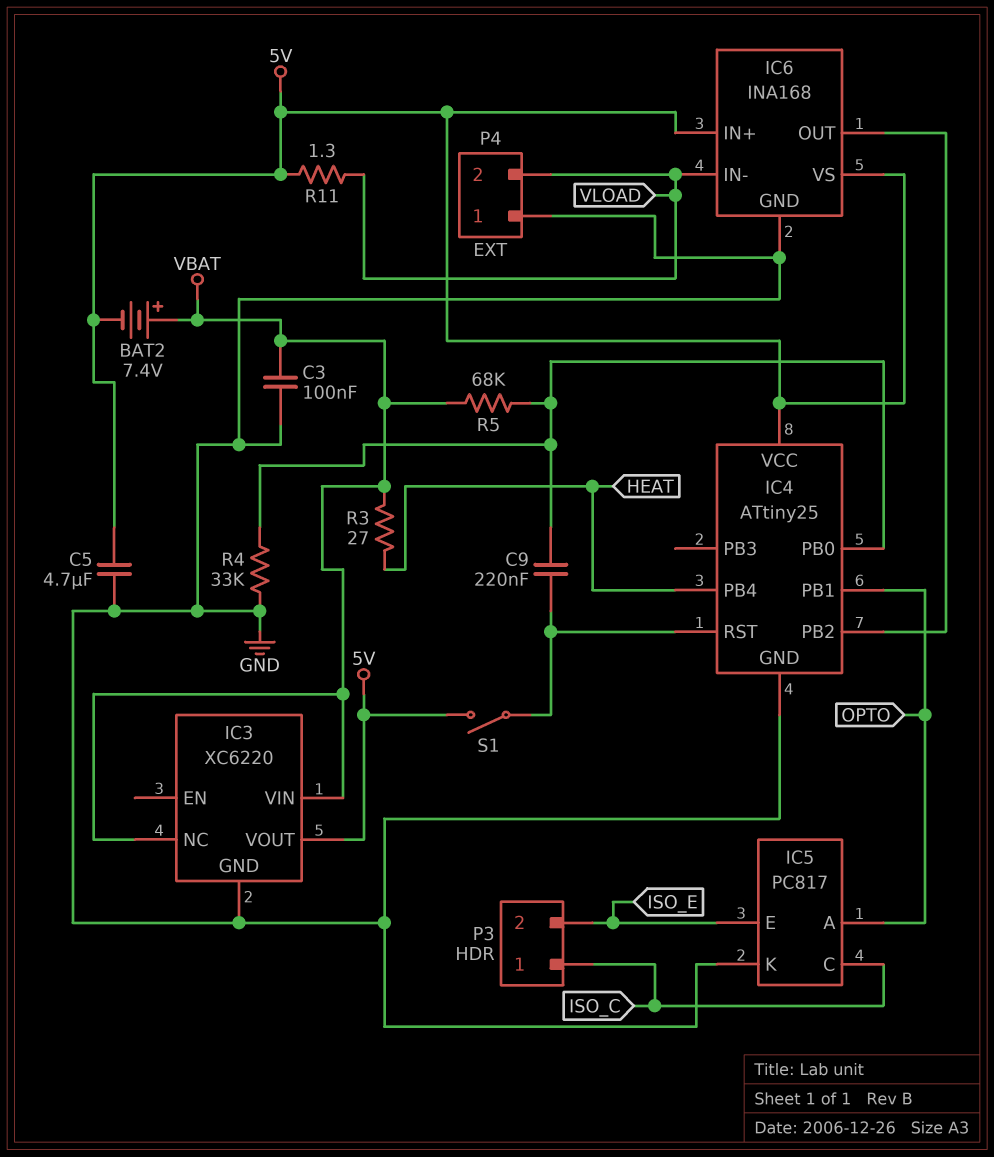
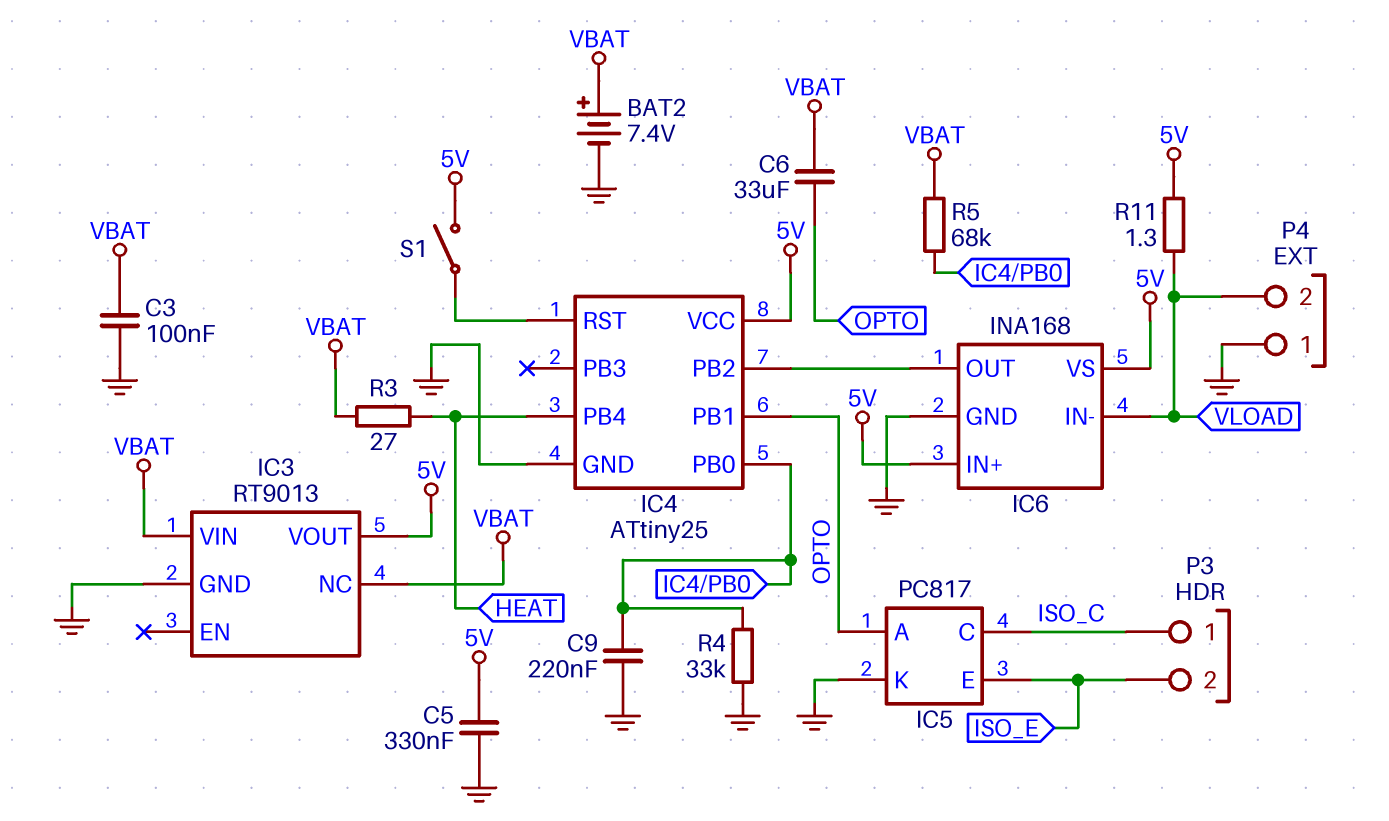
BAT2: 7.4V (plus VBAT, minus 5V) -> 7.4V (plus VBAT, minus GND)
C5: 4.7uF (5V, GND) -> 330nF (5V, GND)
C6: none -> 33uF (OPTO, VBAT)
C9: 220nF (IC4/PB0, IC4/RST) -> 220nF (GND, IC4/PB0)
IC3: XC6220 -> RT9013

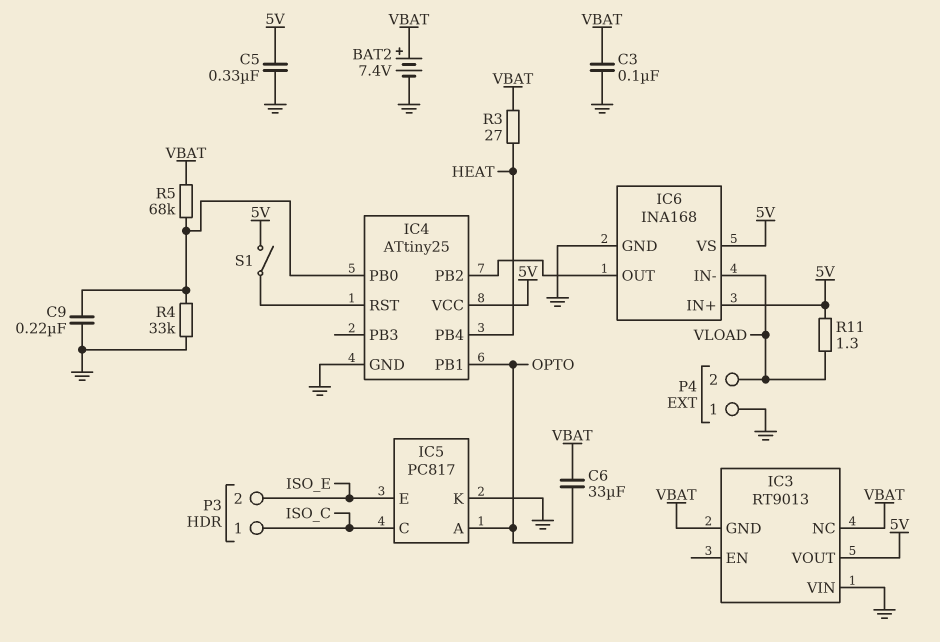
IC3 pin GND: GND -> VBAT
IC3 pin VIN: VBAT -> GND

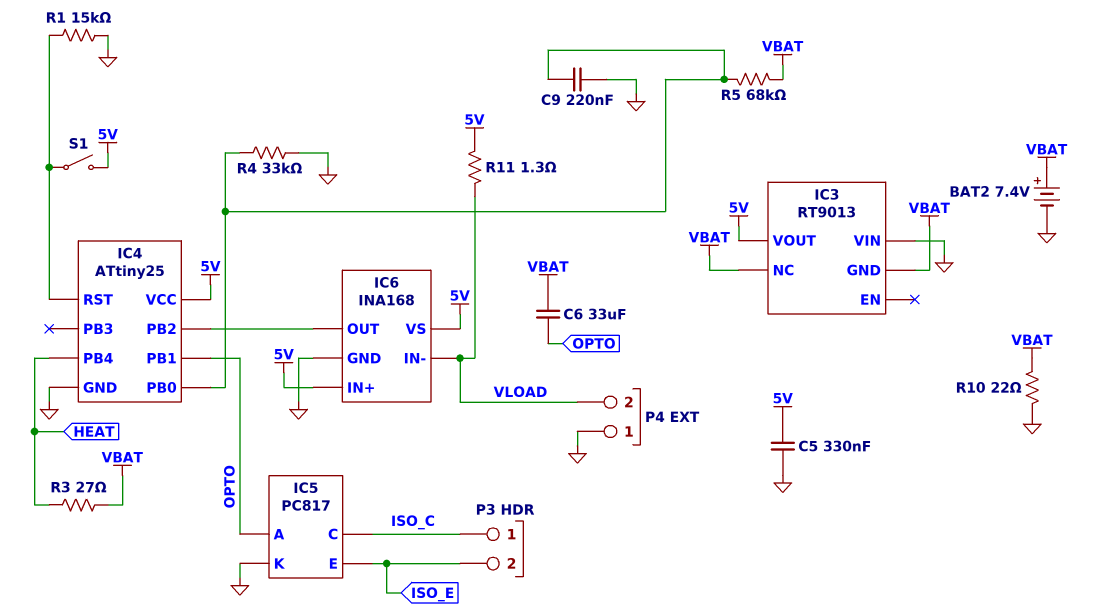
C3: 100nF (GND, VBAT) -> none
R1: none -> 15k (GND, IC4/RST)
R10: none -> 22 (GND, VBAT)

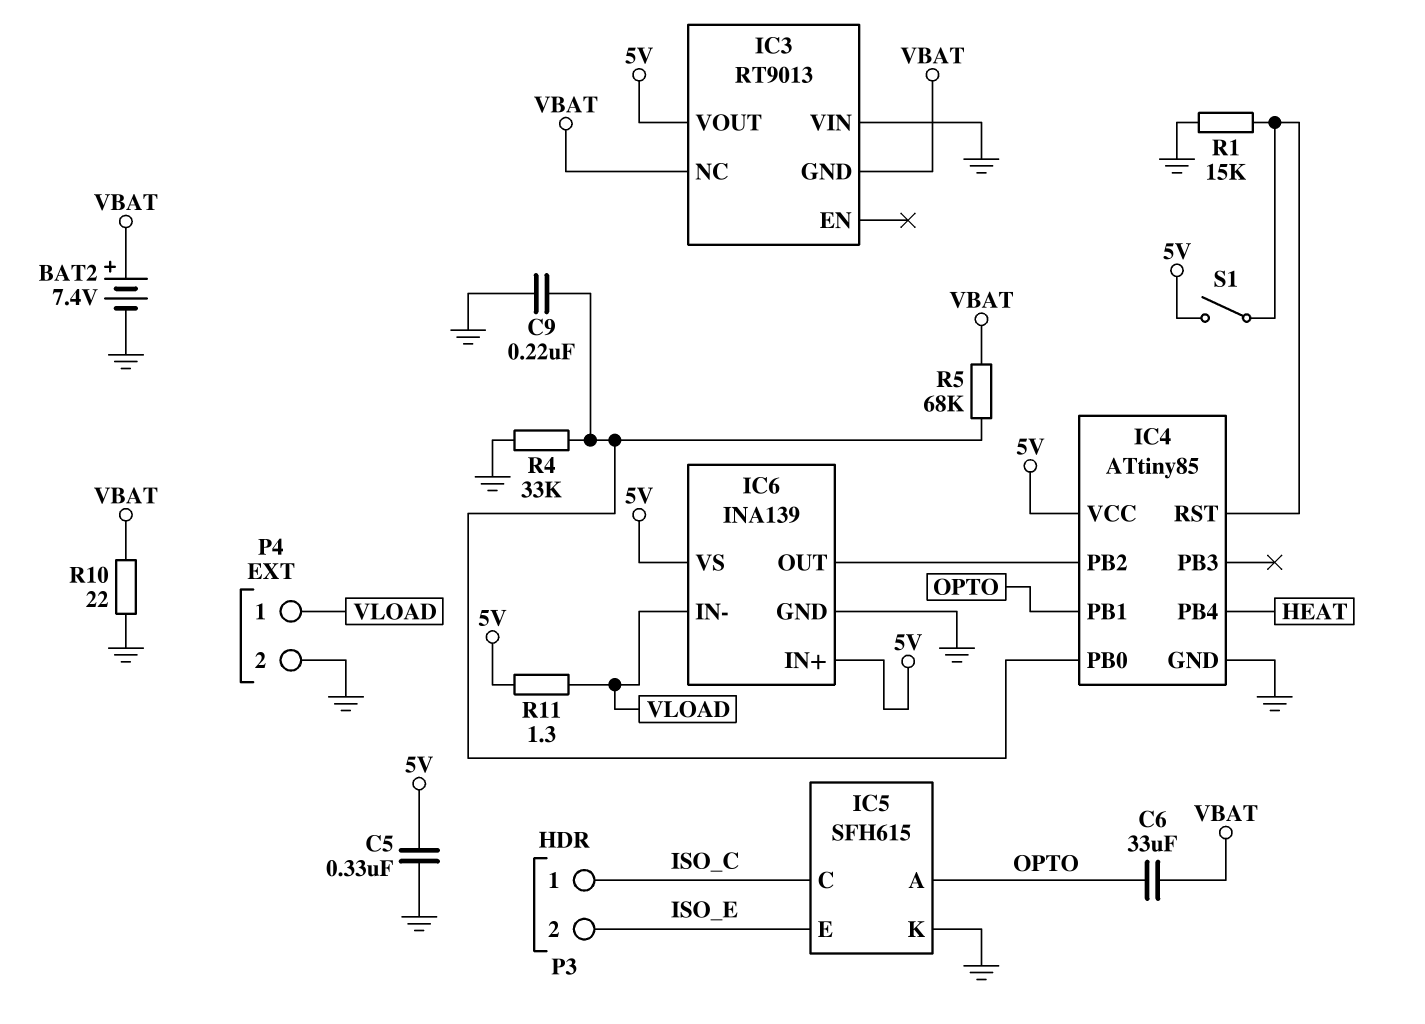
IC4: ATtiny25 -> ATtiny85
IC5: PC817 -> SFH615
IC6: INA168 -> INA139
P4 pin 1: GND -> VLOAD
P4 pin 2: VLOAD -> GND
R3: 27 (HEAT, VBAT) -> none

